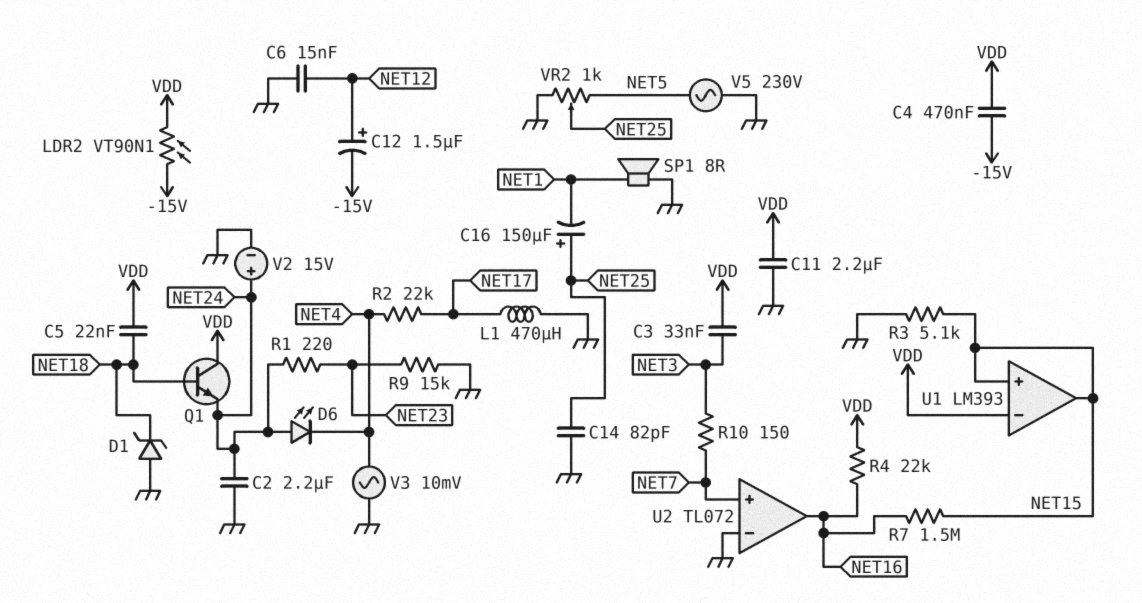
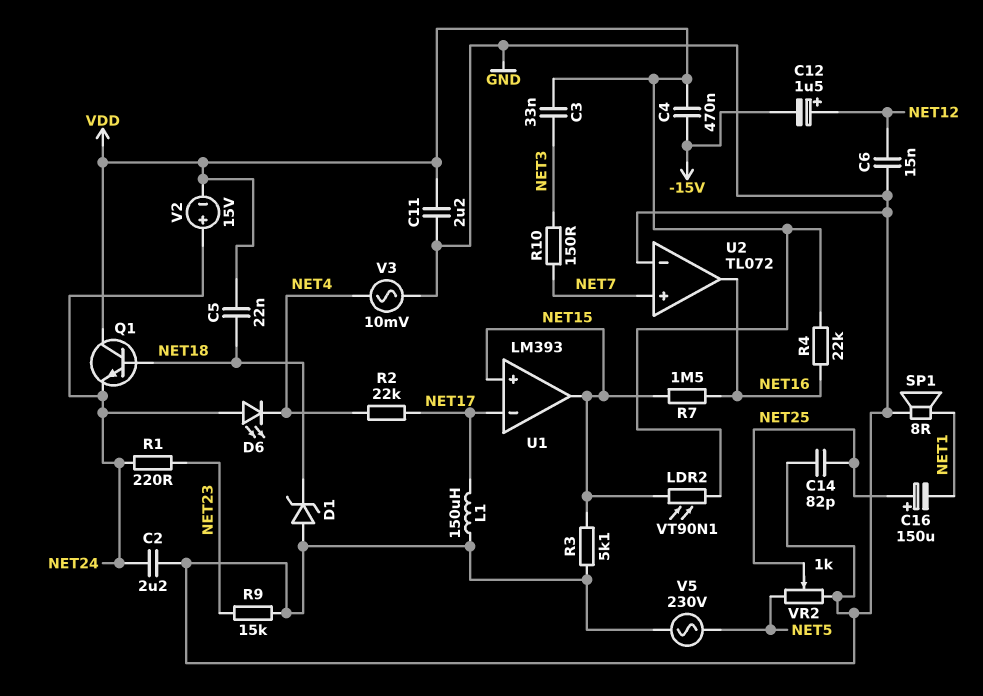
L1: 470uH (GND, NET17) -> 150uH (GND, NET17)
LDR2: VT90N1 (-15V, VDD) -> VT90N1 (NET15, VDD)
U1 pin in-: VDD -> NET17
V2: 15V (plus NET24, minus GND) -> 15V (plus NET24, minus VDD)

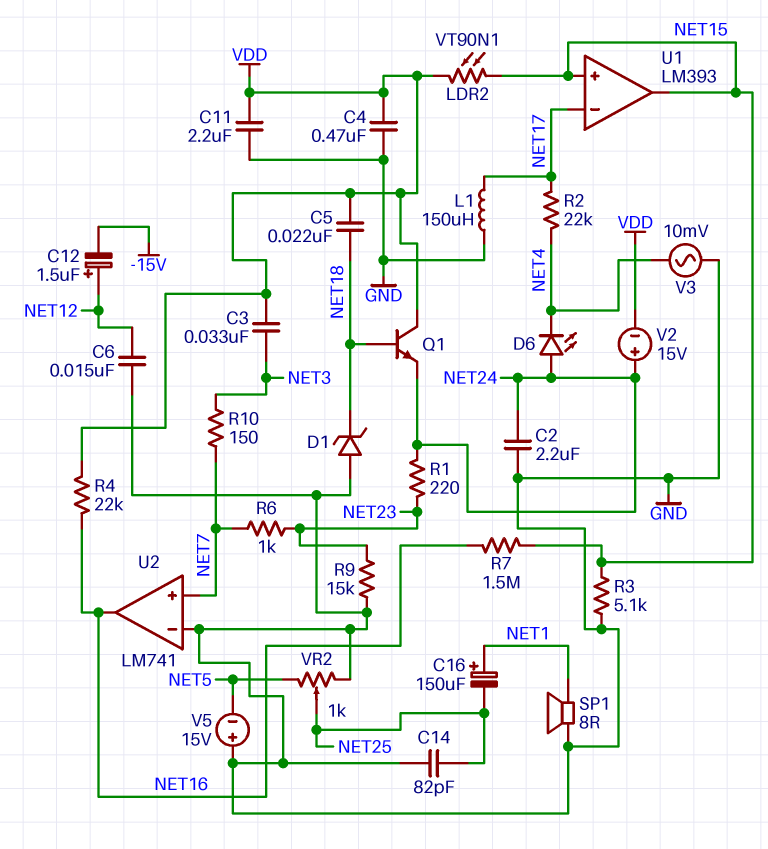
C4: 470nF (-15V, VDD) -> 470nF (GND, VDD)
C16: 150uF (plus NET25, minus NET1) -> 150uF (plus NET1, minus NET25)
R6: none -> 1k (NET7, NET23)
U2: TL072 -> LM741
V5: AC 230V (GND, NET5) -> 15V (plus GND, minus NET5)

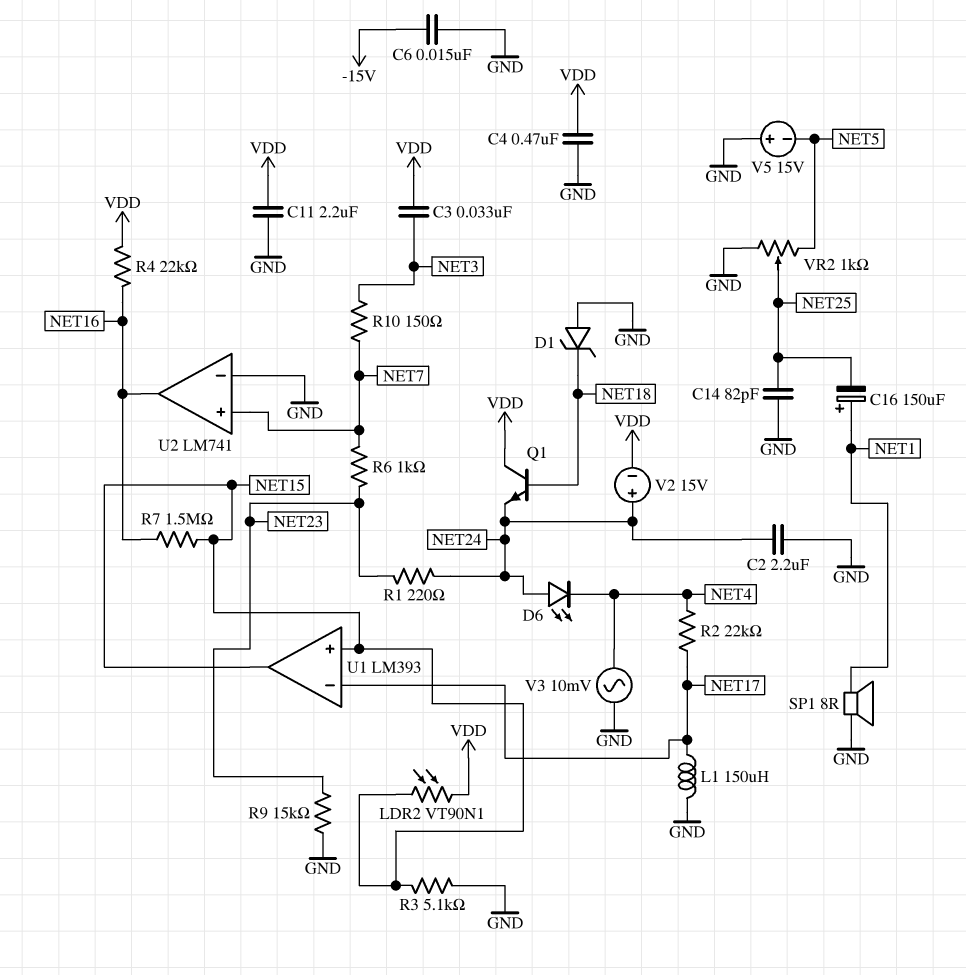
C5: 22nF (NET18, VDD) -> none
C6: 15nF (GND, NET12) -> 15nF (-15V, GND)
C12: 1.5uF (plus NET12, minus -15V) -> none

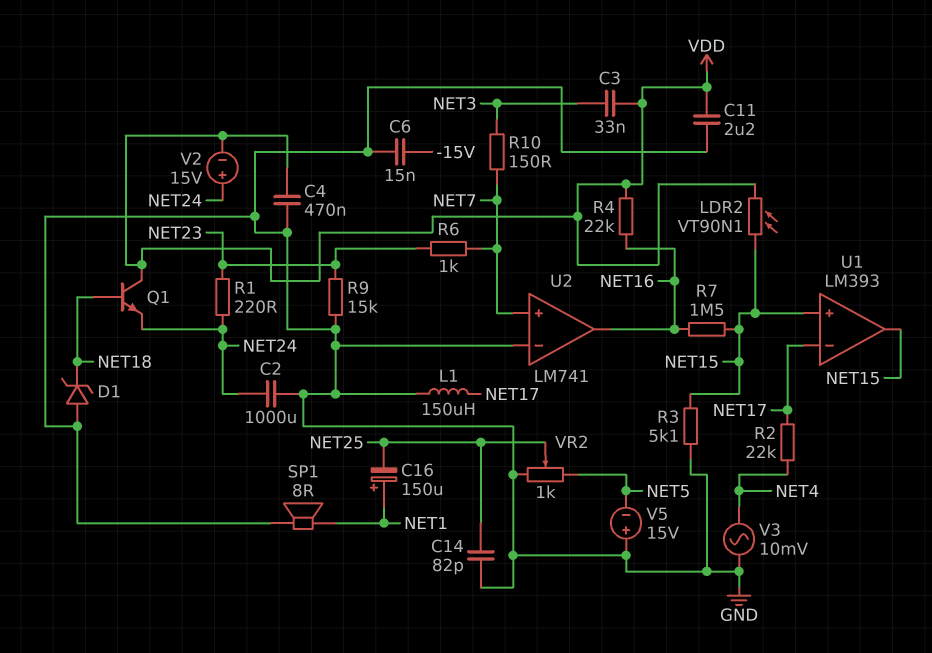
C2: 2.2uF (GND, NET24) -> 1000uF (GND, NET24)
D6: LED (A NET24, K NET4) -> none

